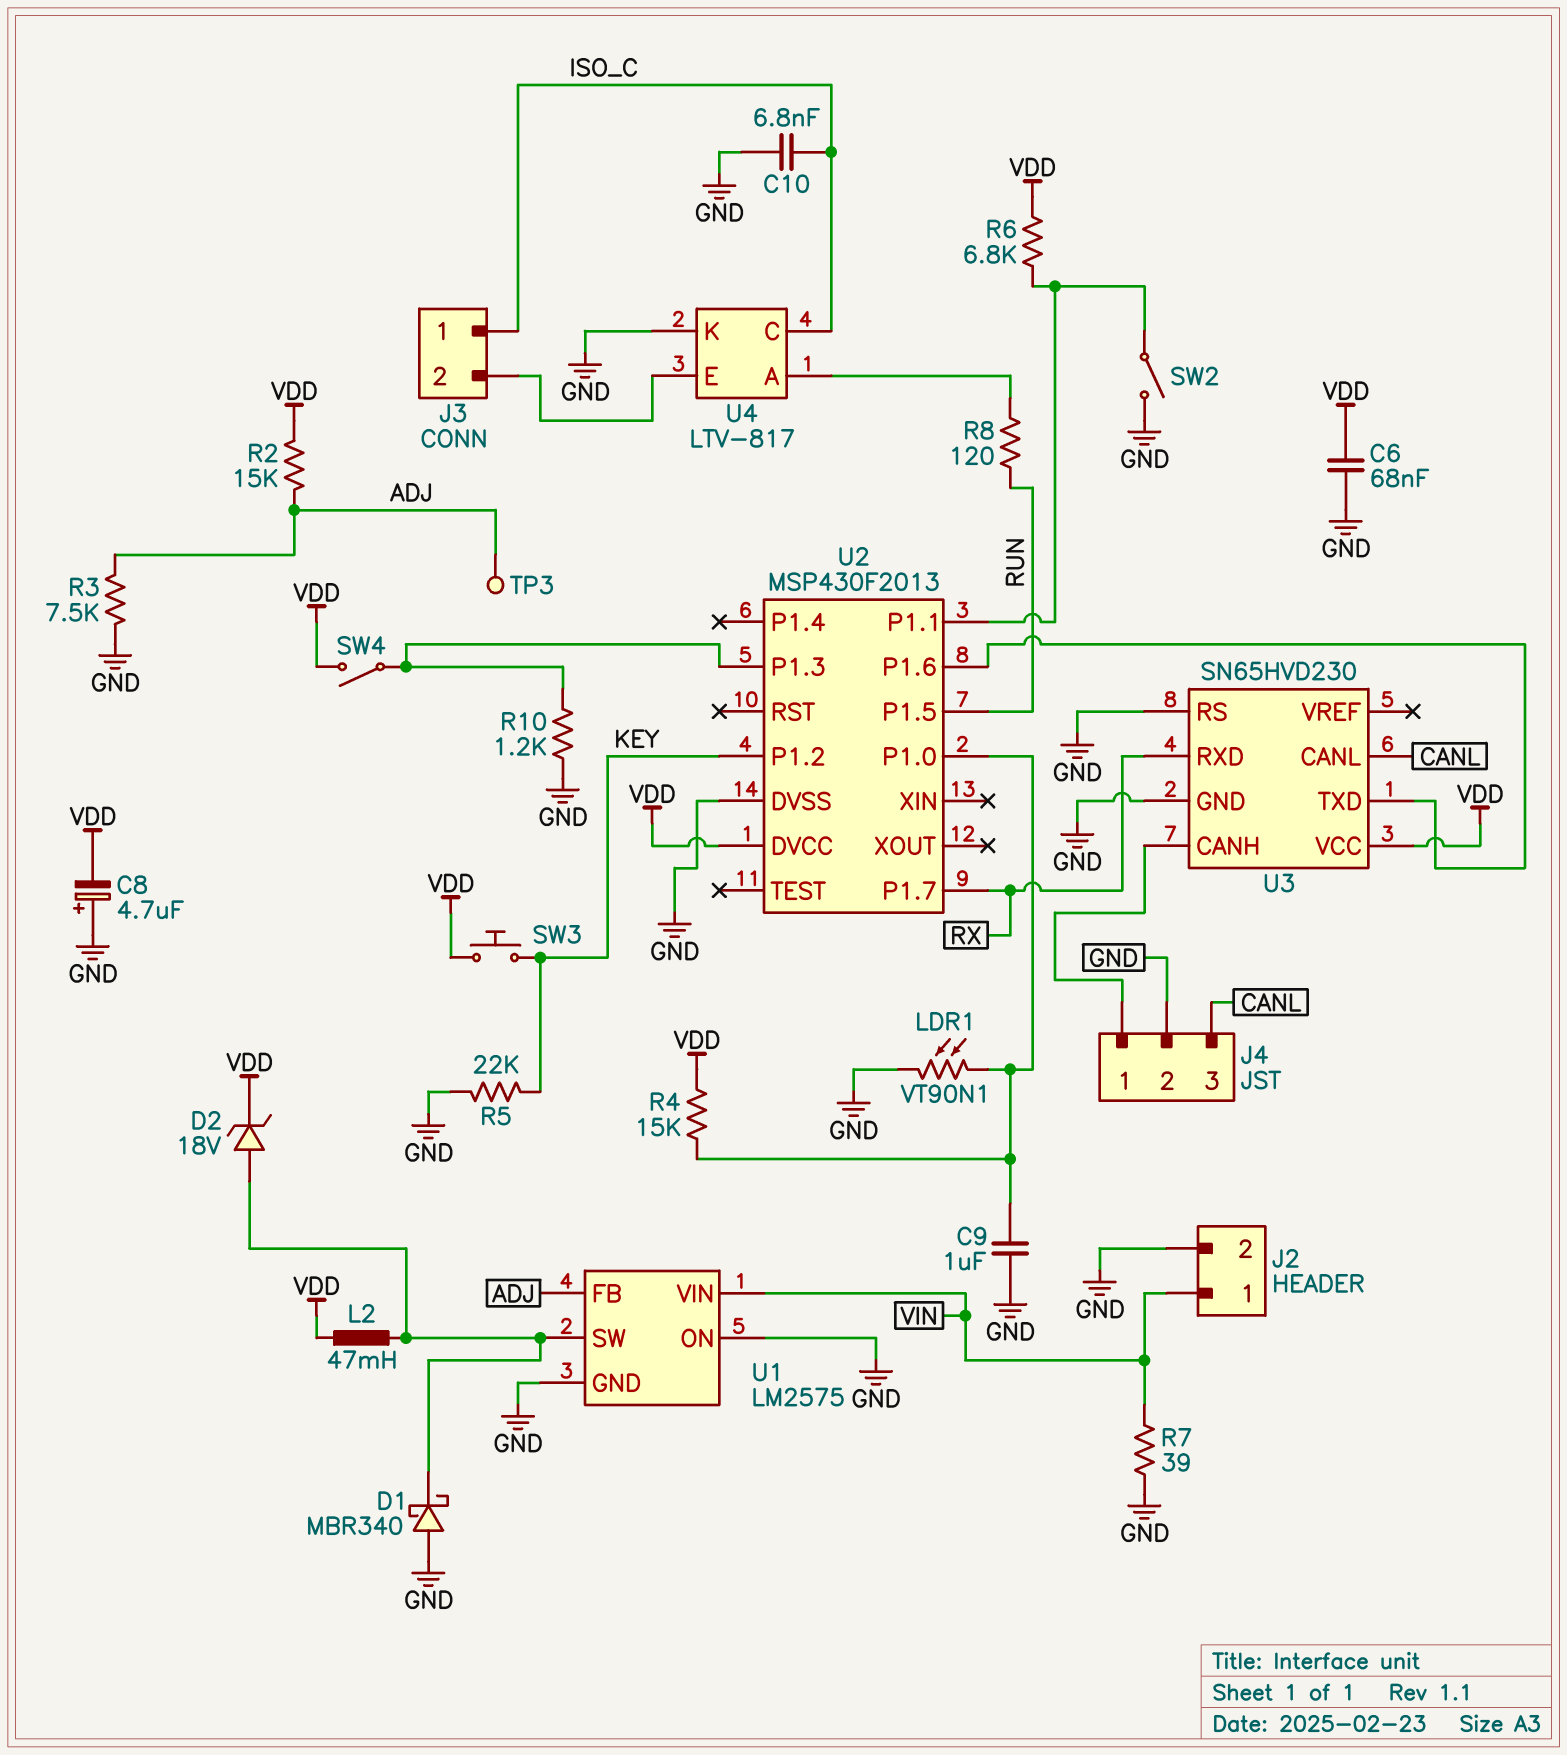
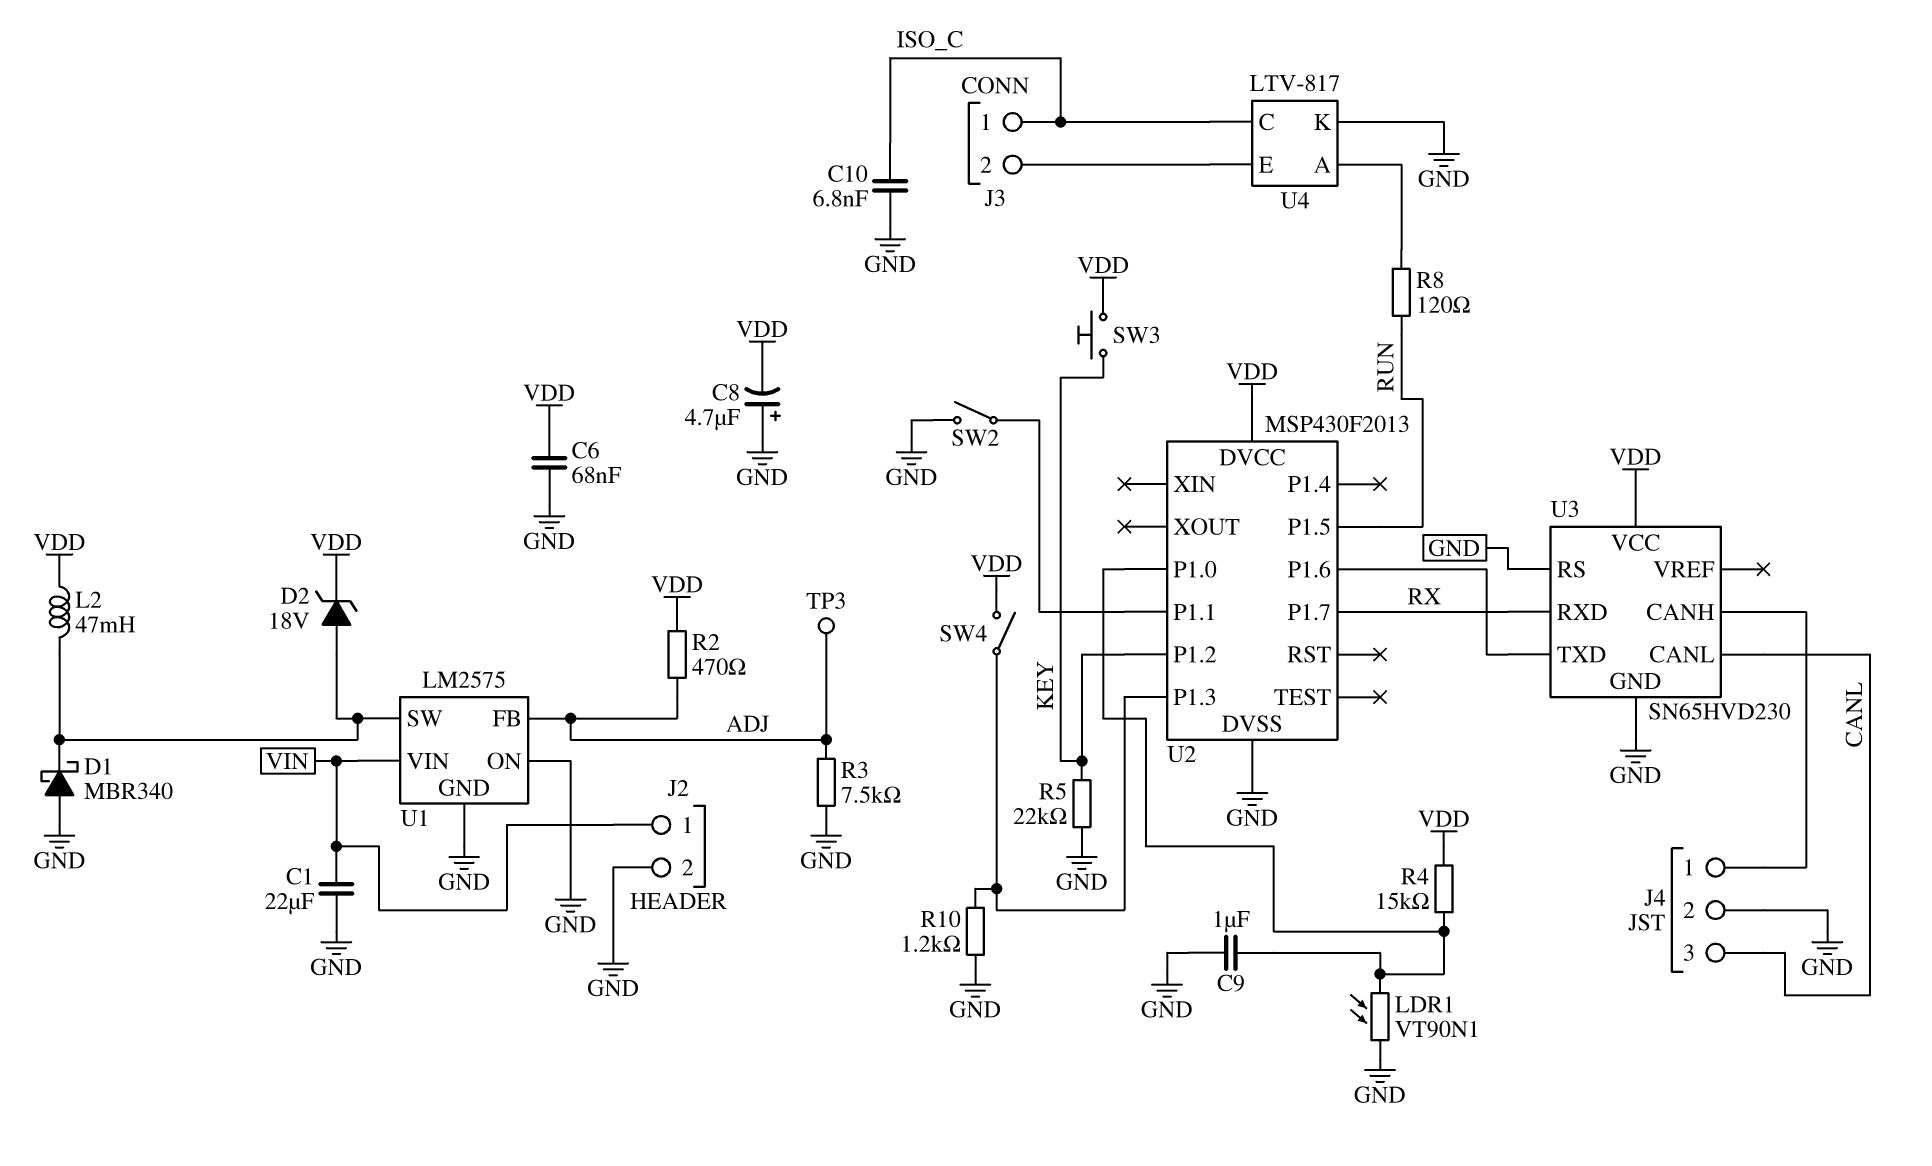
C1: none -> 22uF (GND, VIN)
R2: 15k (ADJ, VDD) -> 470 (ADJ, VDD)
R6: 6.8k (U2/P1.1, VDD) -> none
R7: 39 (GND, VIN) -> none

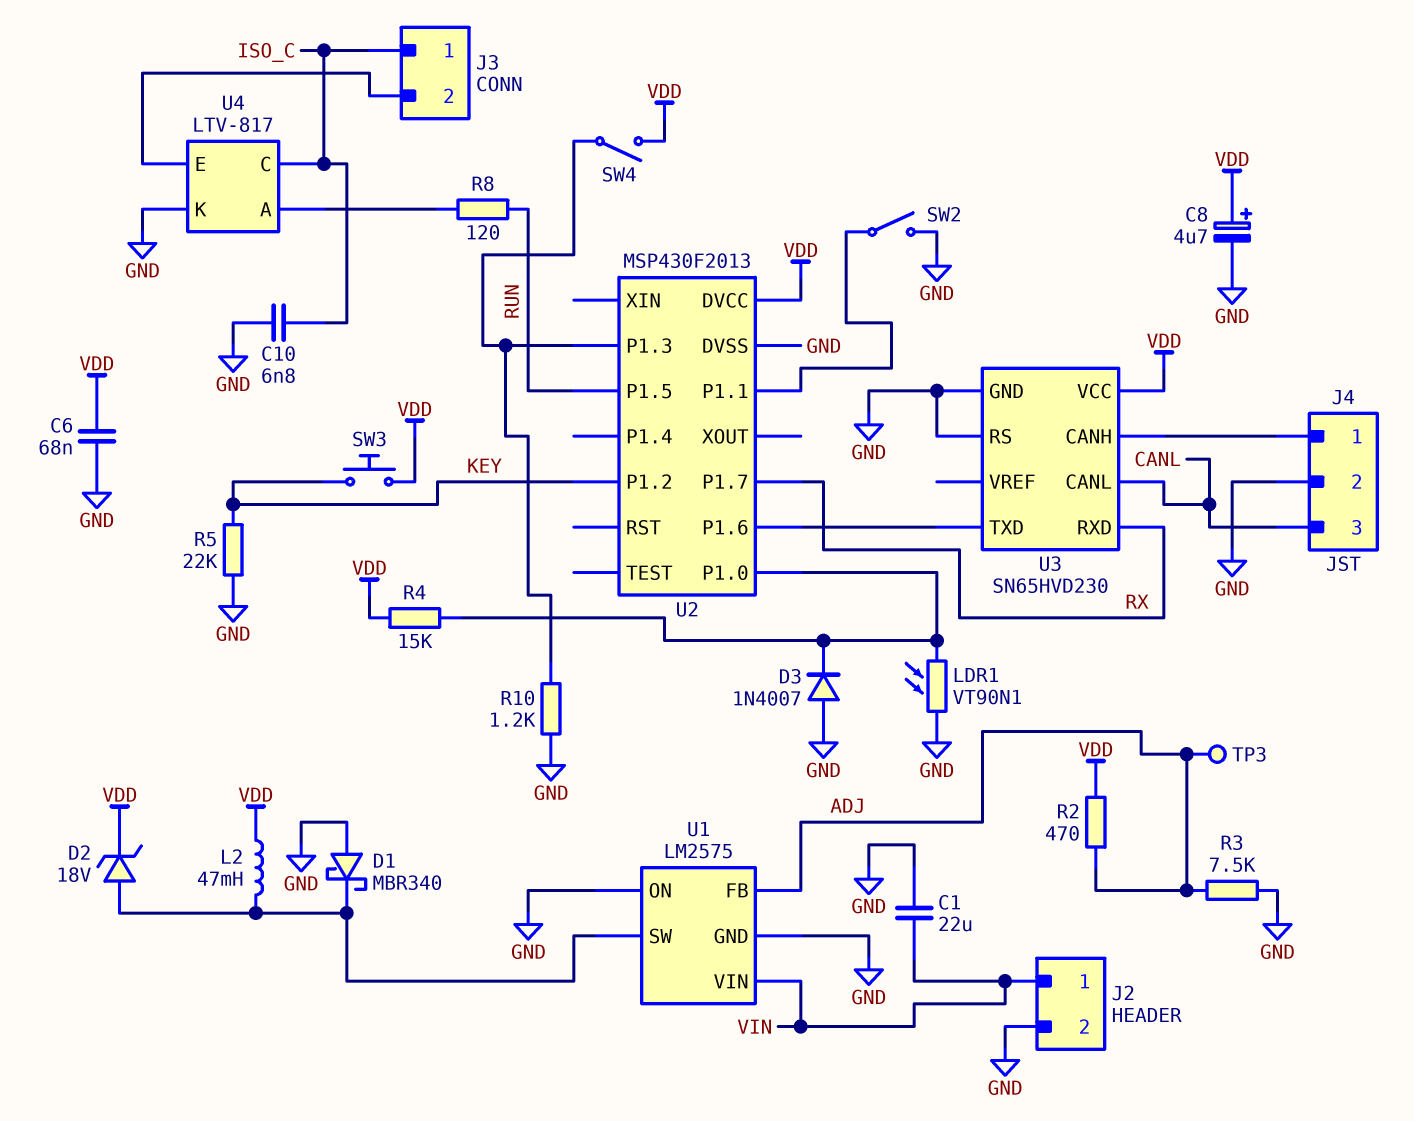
C8: 4.7uF (plus GND, minus VDD) -> 4.7uF (plus VDD, minus GND)
C9: 1uF (GND, U2/P1.0) -> none
D3: none -> diode 1N4007 (A GND, K U2/P1.0)

